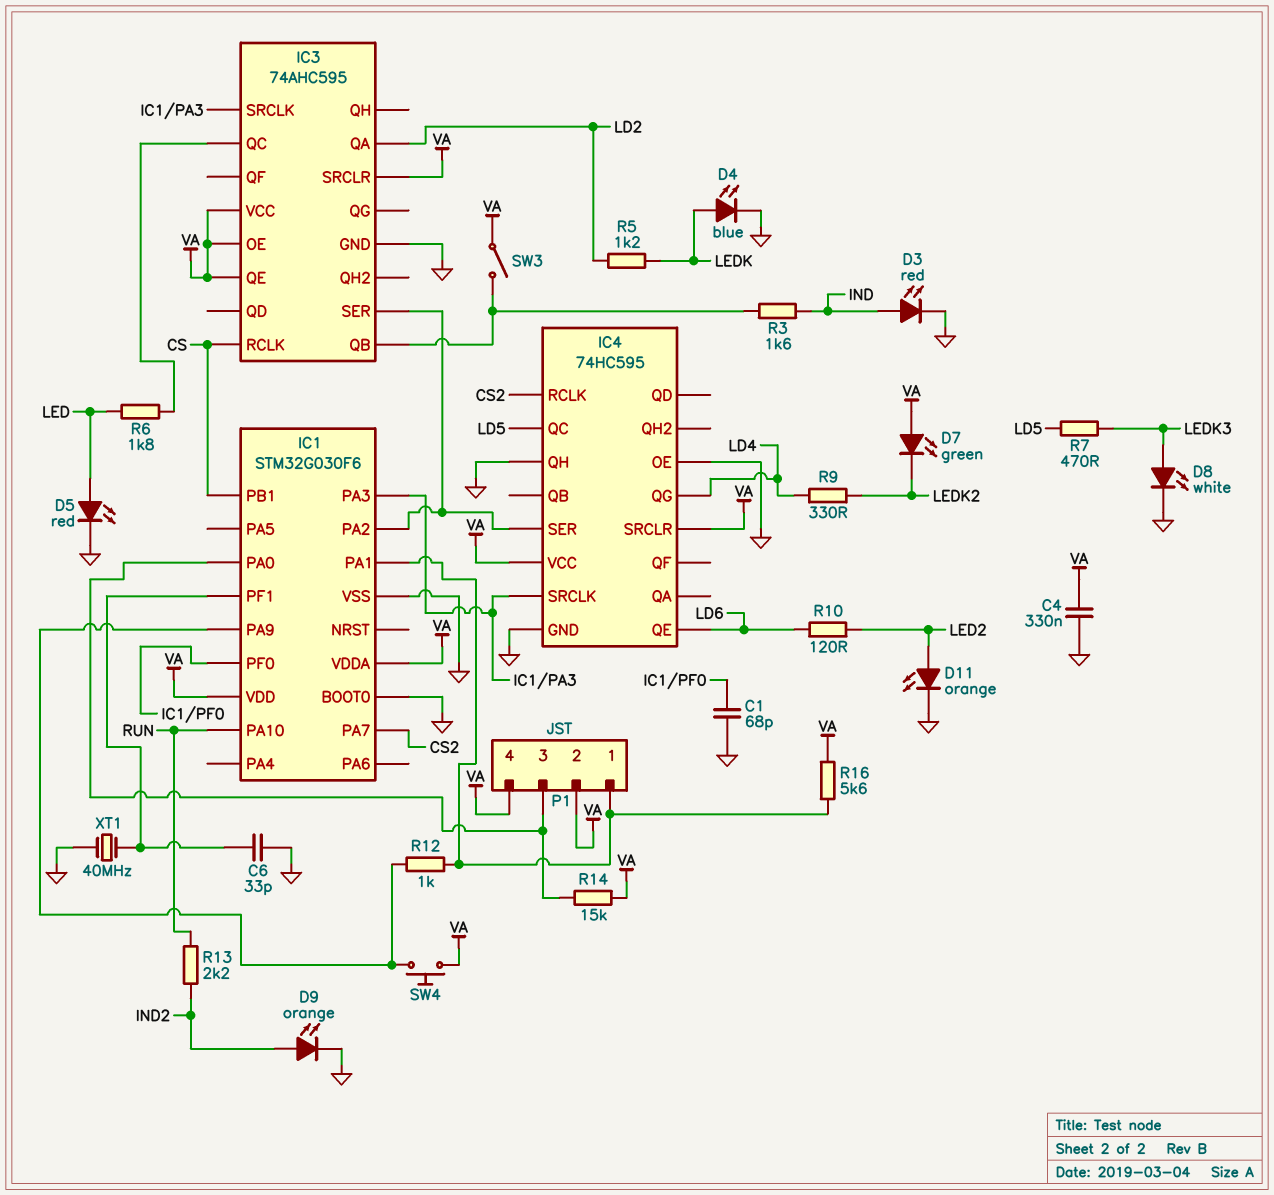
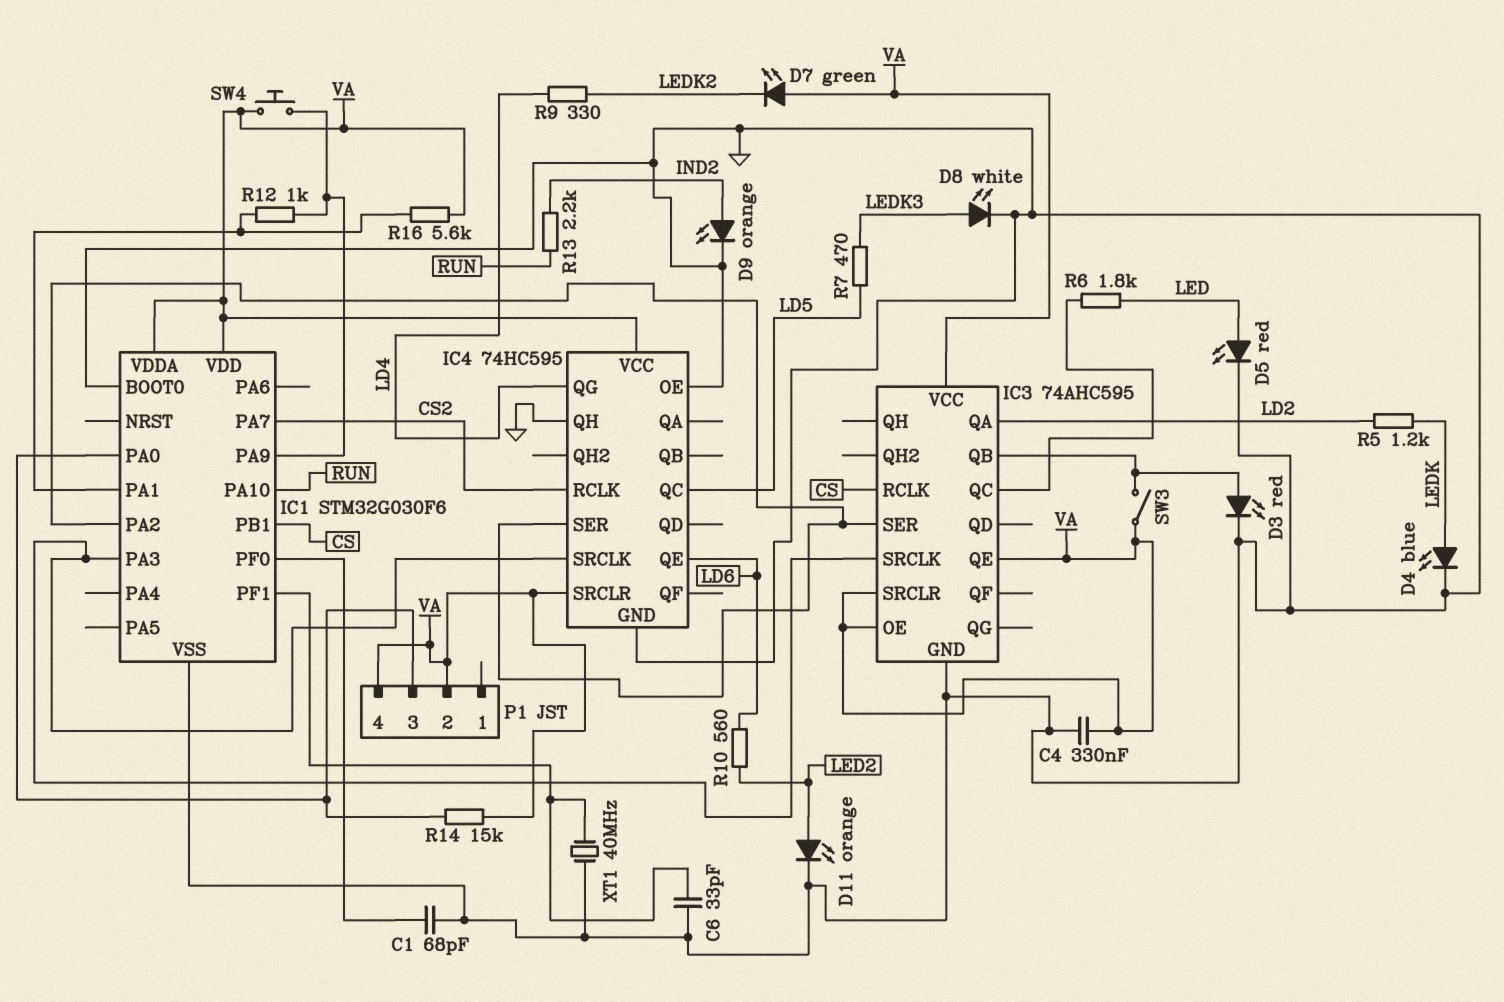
D3: LED red (A IND, K GND) -> LED red (A IC3/QB, K GND)
P1 pin 1: IC1/PA1 -> none
R3: 1.6k (IC3/QB, IND) -> none
R10: 120 (LD6, LED2) -> 560 (LD6, LED2)

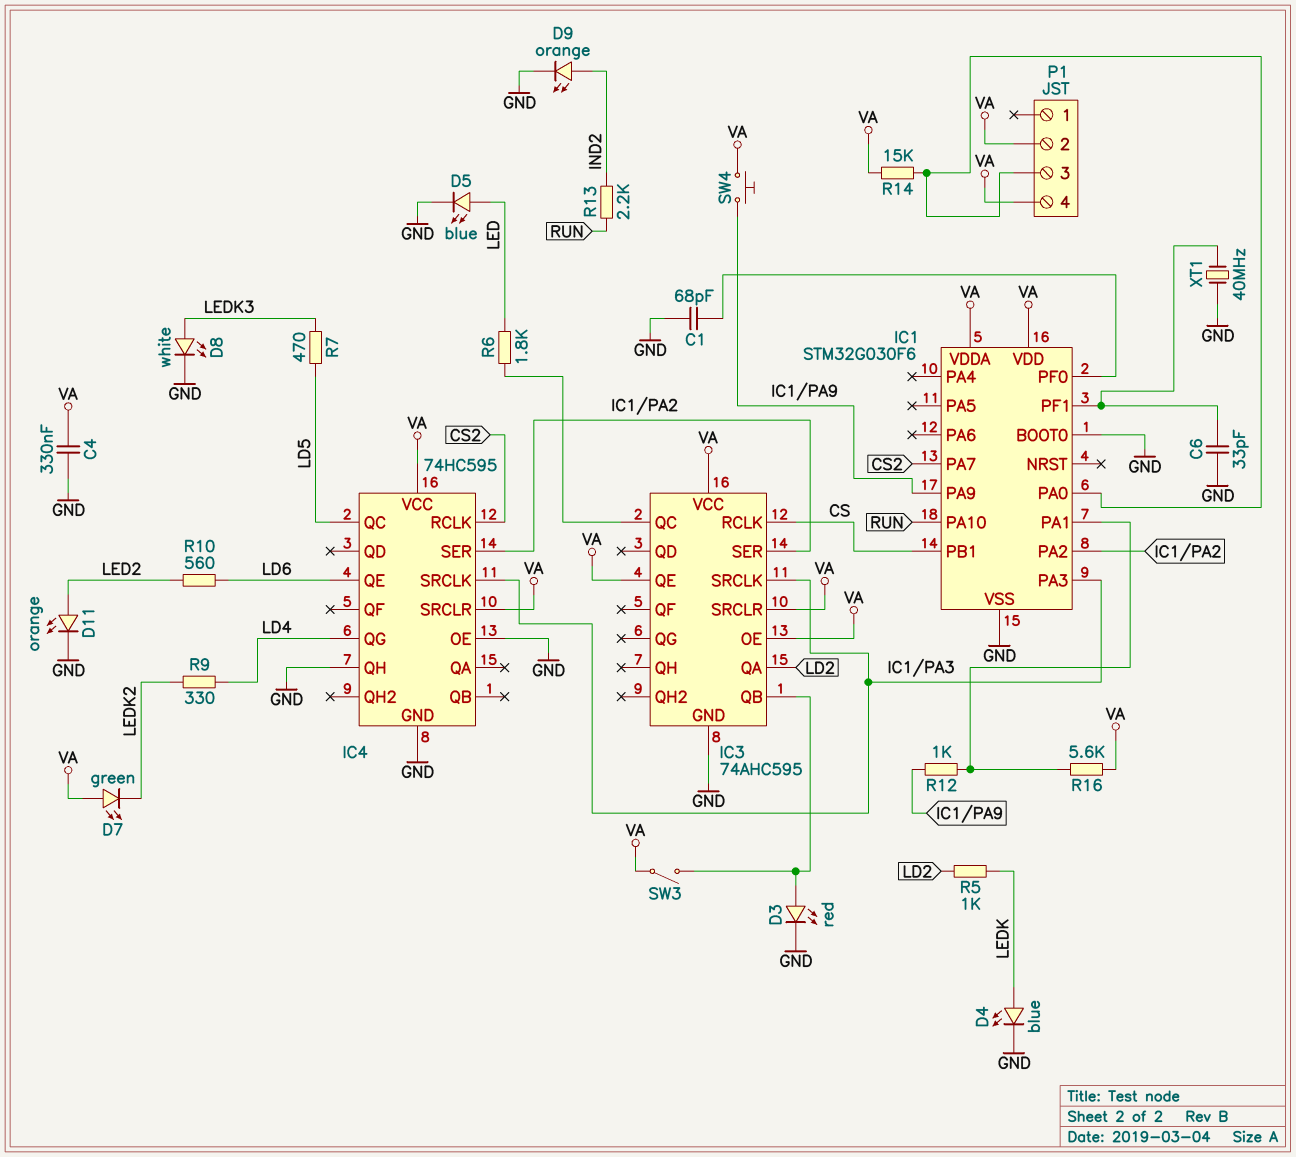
D5: LED red (A LED, K GND) -> LED blue (A LED, K GND)
R5: 1.2k (LD2, LEDK) -> 1k (LD2, LEDK)

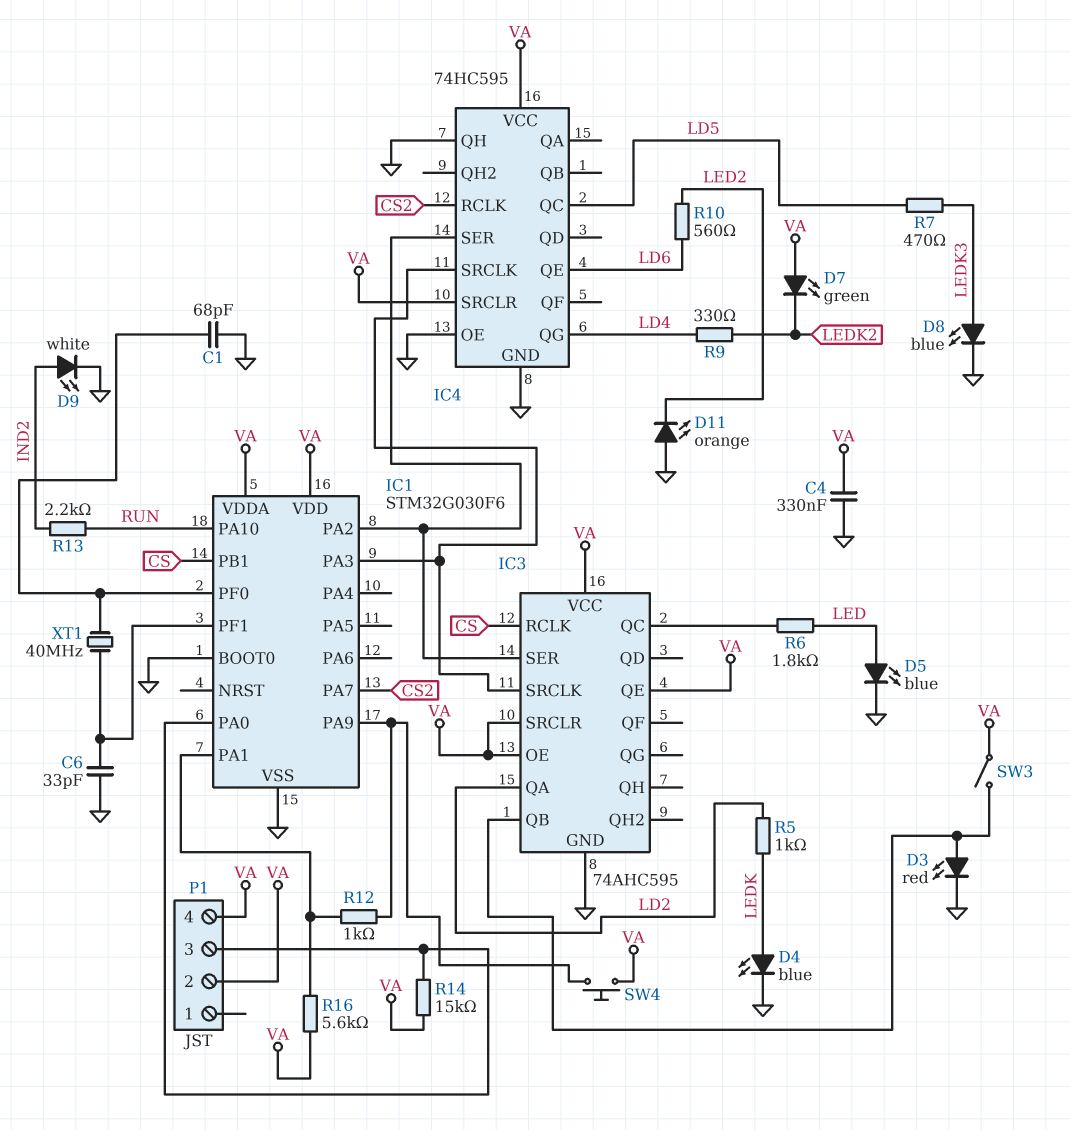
D8: LED white (A LEDK3, K GND) -> LED blue (A LEDK3, K GND)
D9: LED orange (A IND2, K GND) -> LED white (A IND2, K GND)
D11: LED orange (A LED2, K GND) -> LED orange (A GND, K LED2)
XT1: 40MHz (GND, IC1/PF1) -> 40MHz (IC1/PF0, IC1/PF1)

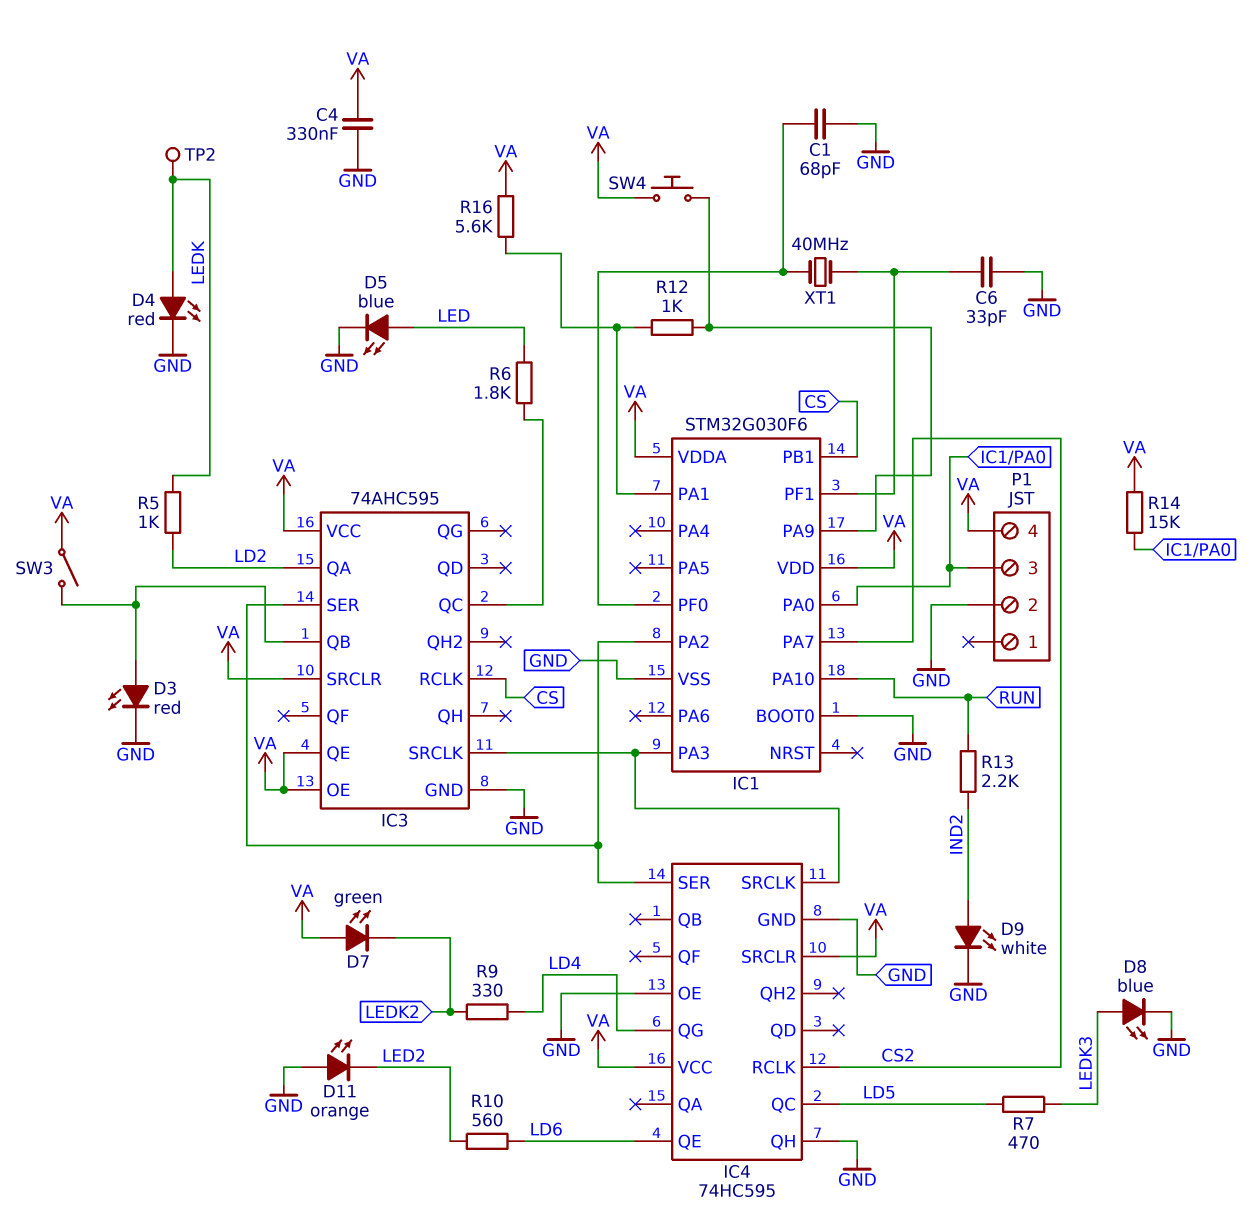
D4: LED blue (A LEDK, K GND) -> LED red (A LEDK, K GND)
P1 pin 2: VA -> GND
TP2: none -> test point (LEDK)

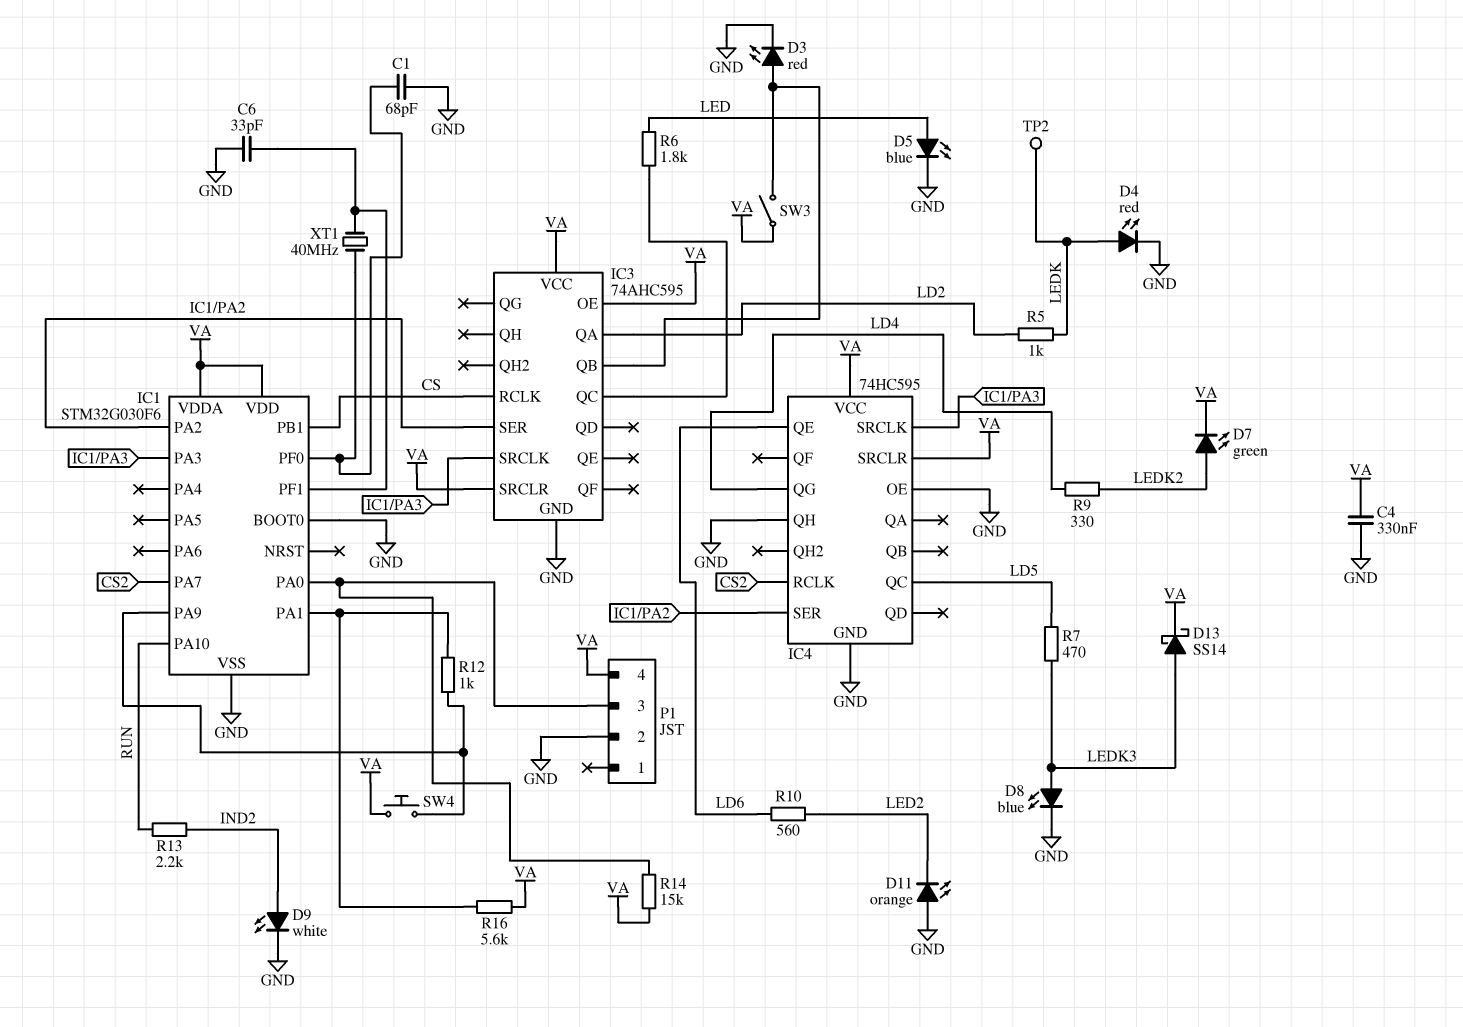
D7: LED green (A VA, K LEDK2) -> LED green (A LEDK2, K VA)
D13: none -> schottky SS14 (A LEDK3, K VA)
IC3 pin QE: VA -> none

